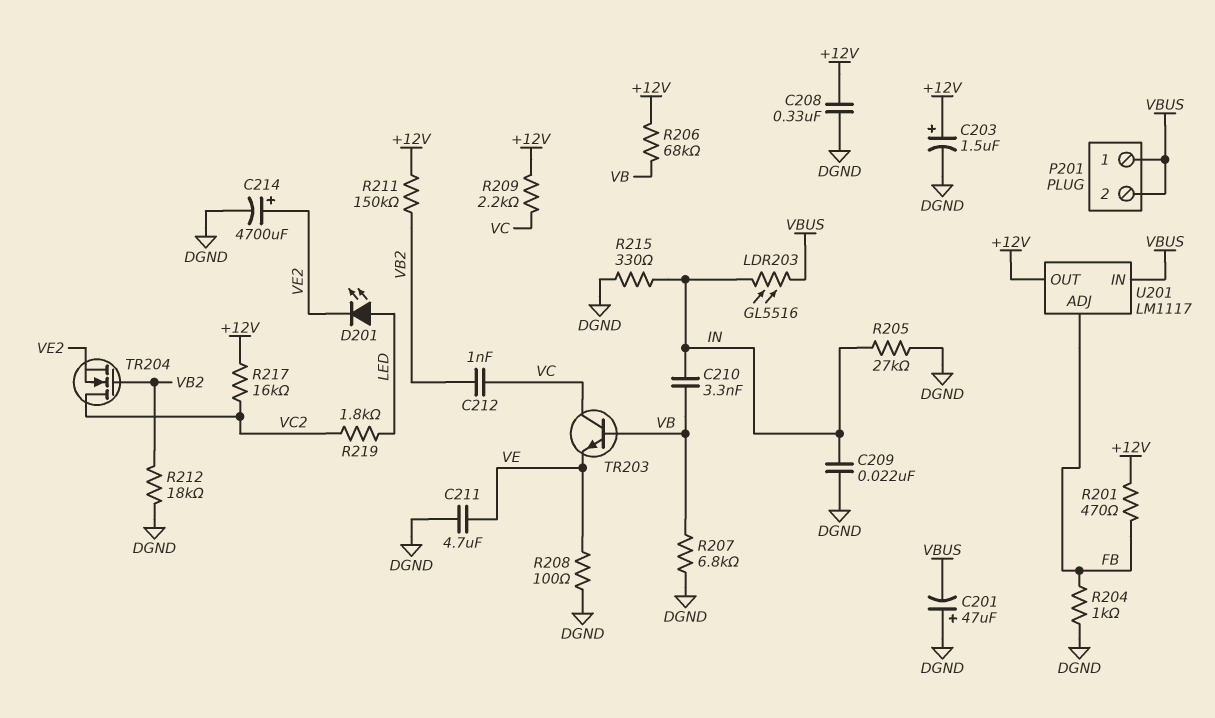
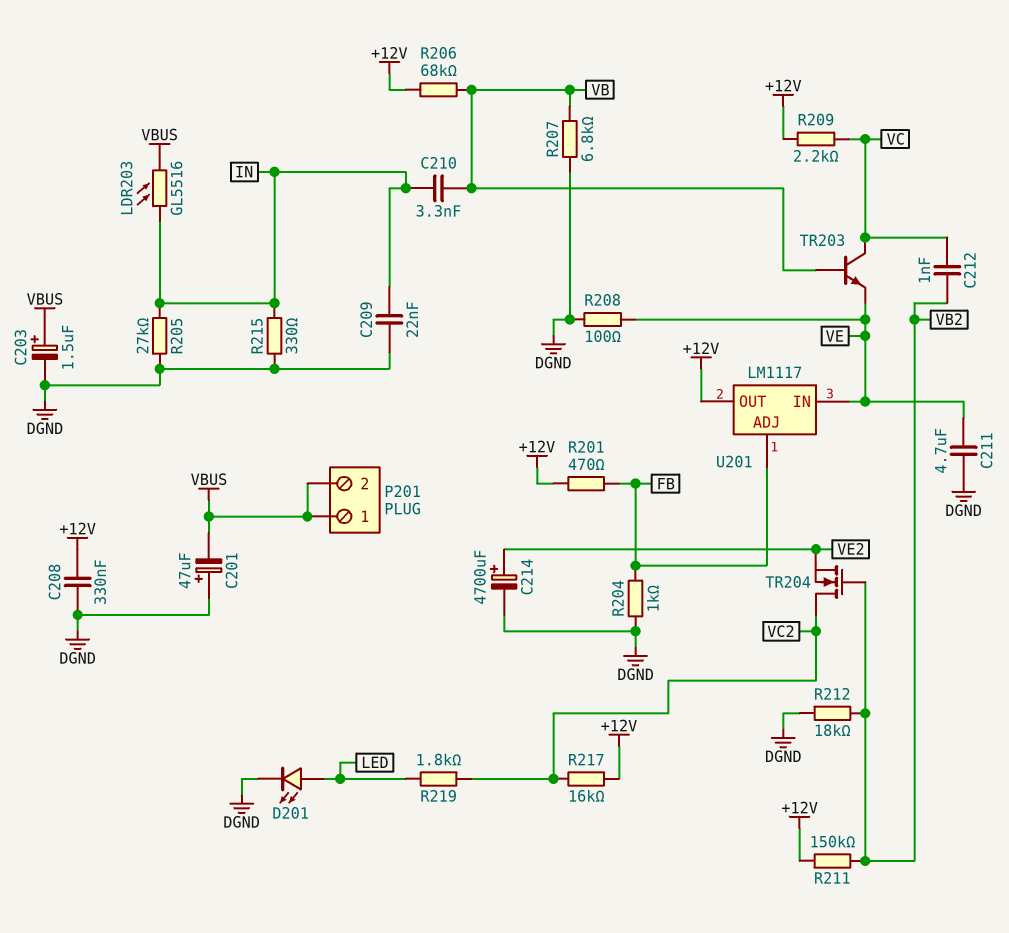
C203: 1.5uF (plus +12V, minus DGND) -> 1.5uF (plus VBUS, minus DGND)
D201: LED (A LED, K VE2) -> LED (A LED, K DGND)
U201 pin IN: VBUS -> VE

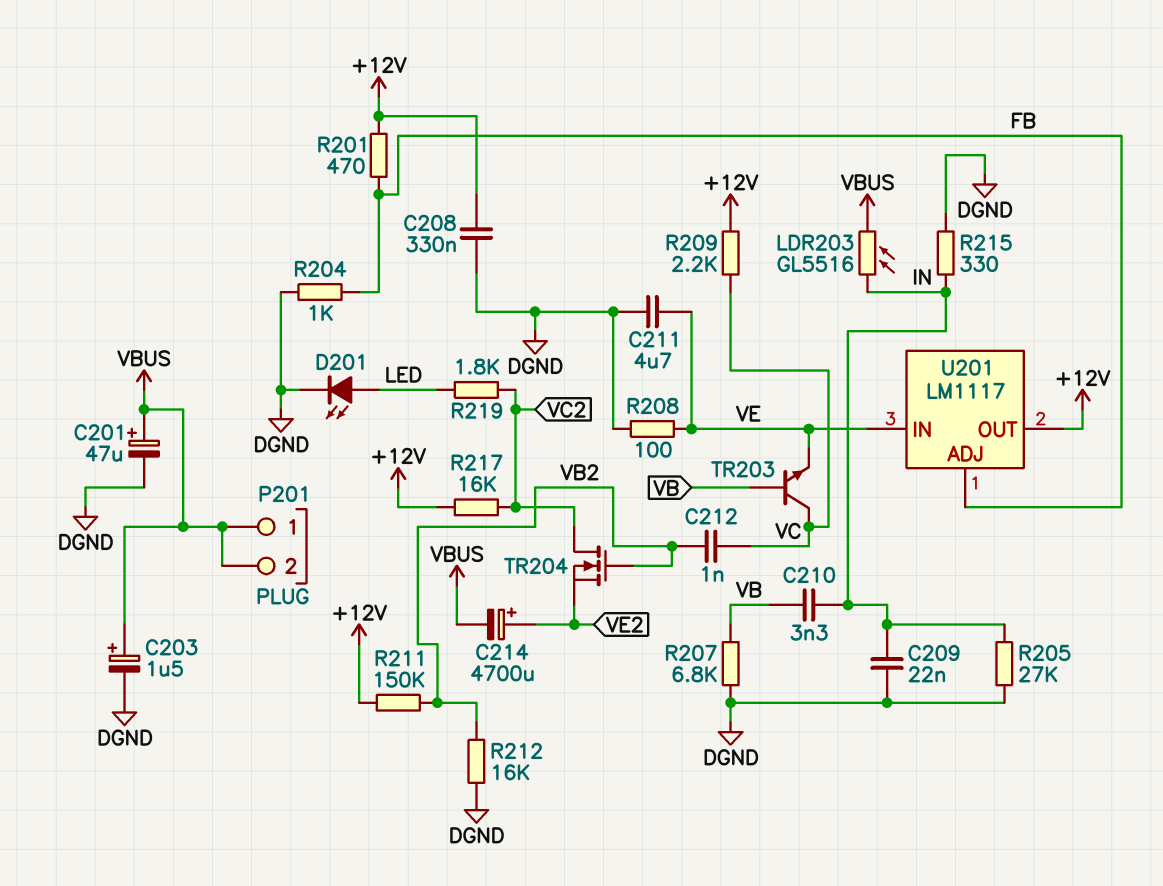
C201: 47uF (plus DGND, minus VBUS) -> 47uF (plus VBUS, minus DGND)
C214: 4700uF (plus VE2, minus DGND) -> 4700uF (plus VE2, minus VBUS)
R206: 68k (+12V, VB) -> none
R212: 18k (DGND, VB2) -> 16k (DGND, VB2)

